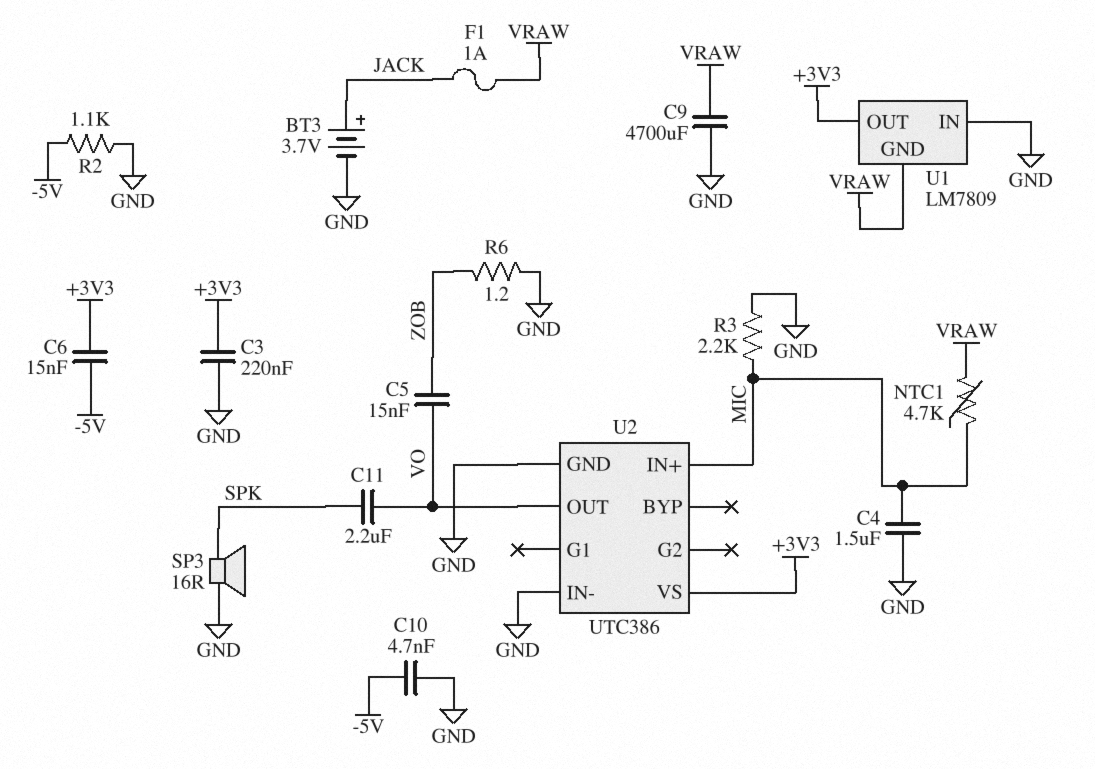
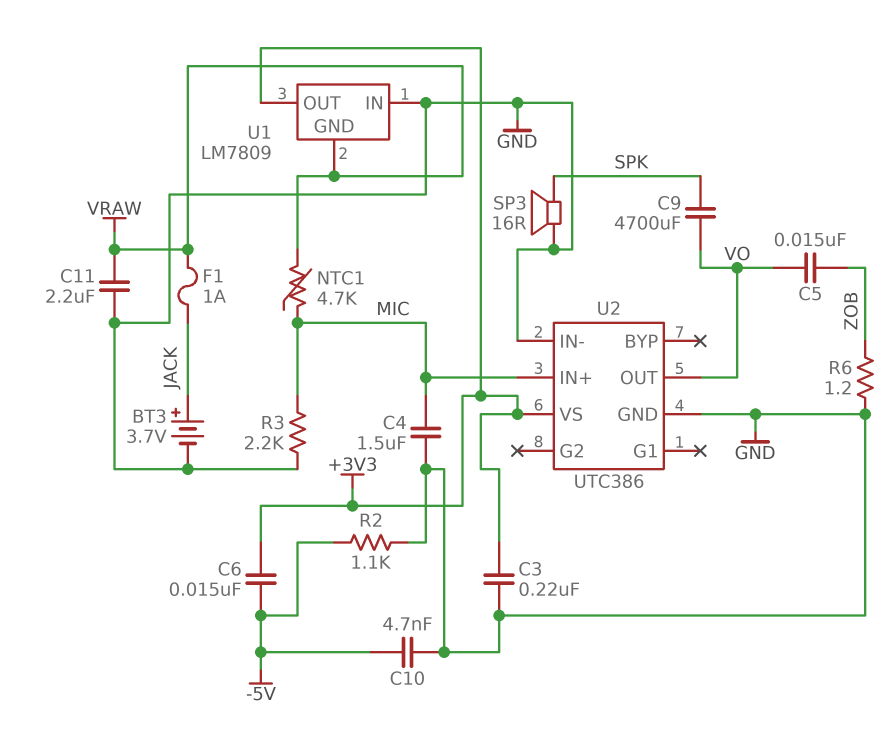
C9: 4700uF (GND, VRAW) -> 4700uF (SPK, VO)
C11: 2.2uF (SPK, VO) -> 2.2uF (GND, VRAW)

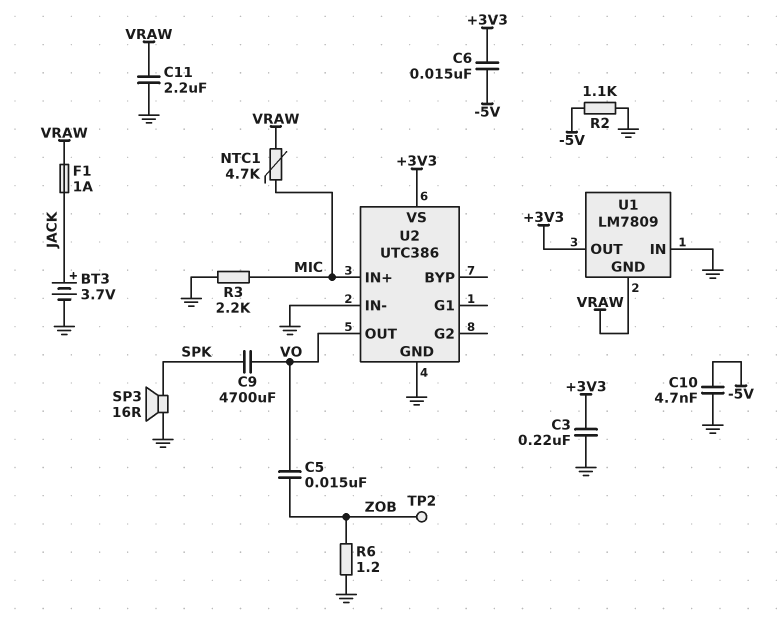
C4: 1.5uF (GND, MIC) -> none
TP2: none -> test point (ZOB)

